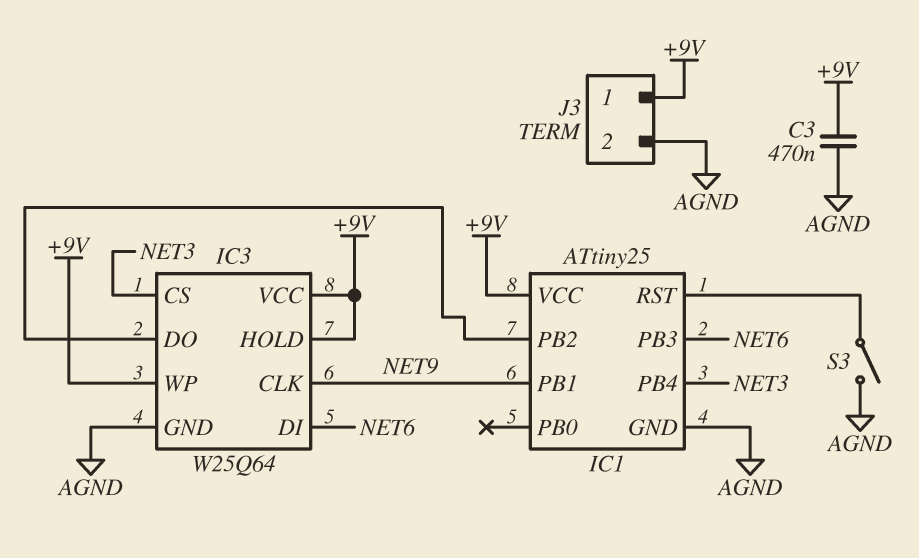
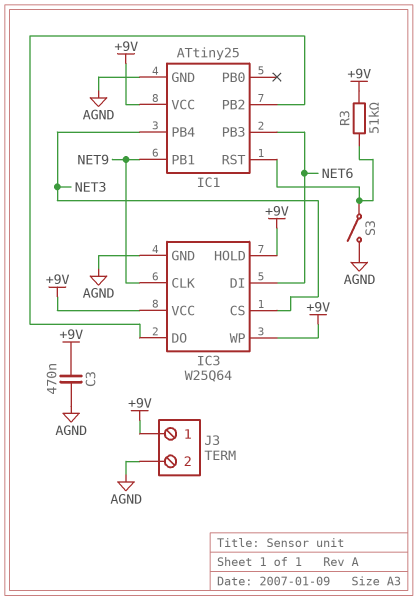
R3: none -> 51k (+9V, IC1/RST)

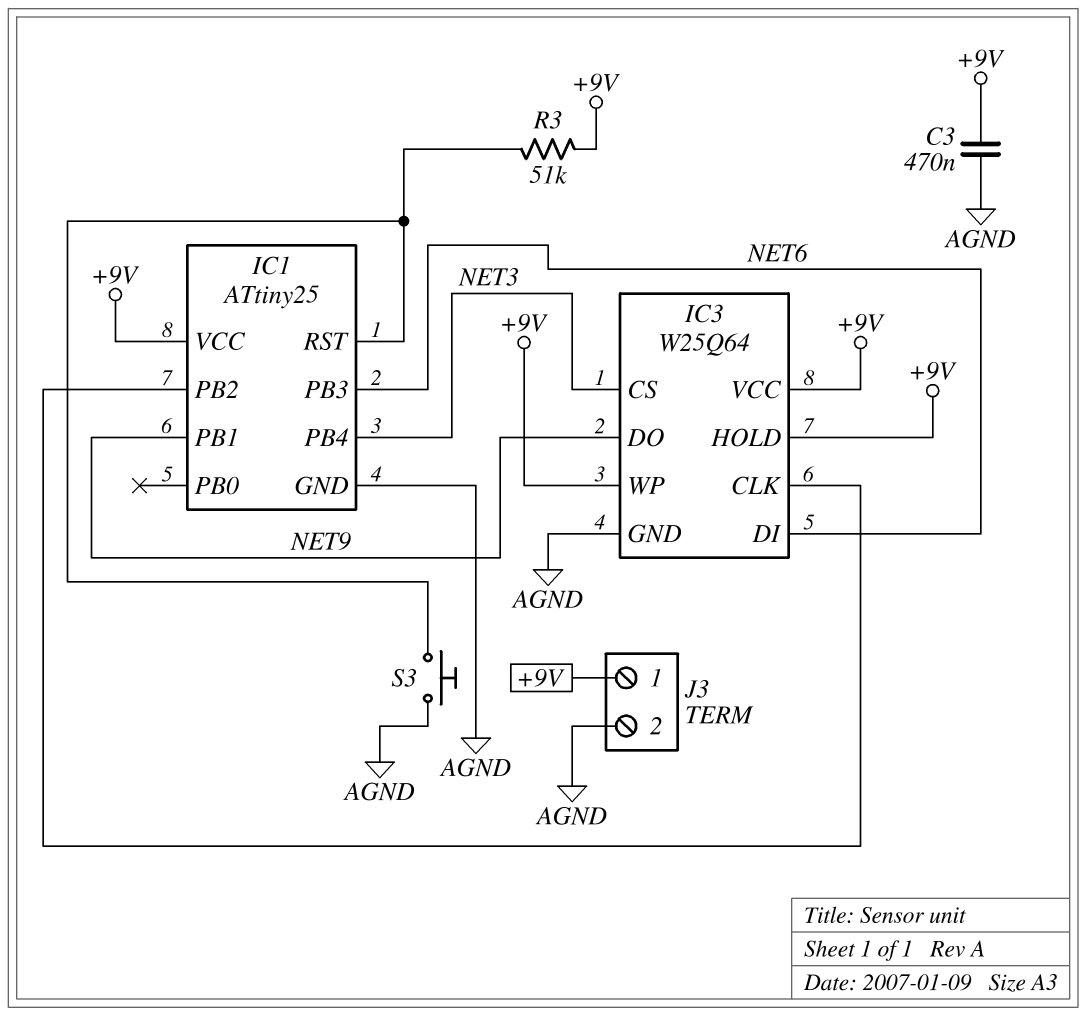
IC3 pin CLK: NET9 -> IC1/PB2
IC3 pin DO: IC1/PB2 -> NET9
S3: switch (AGND, IC1/RST) -> button (AGND, IC1/RST)

